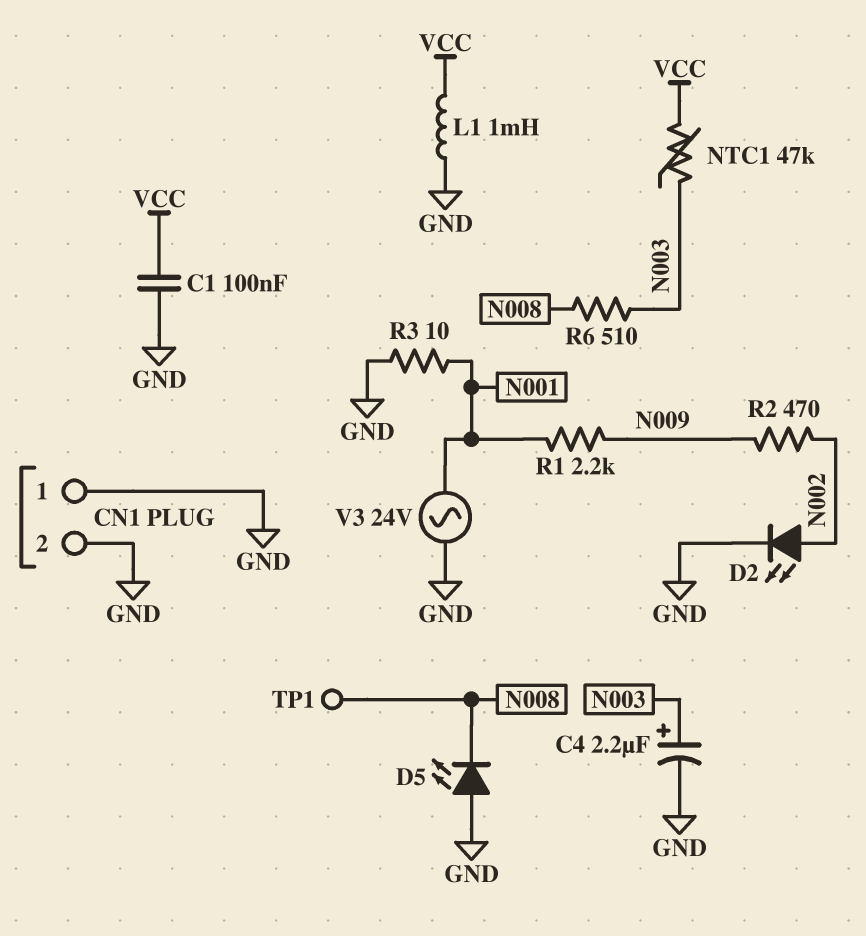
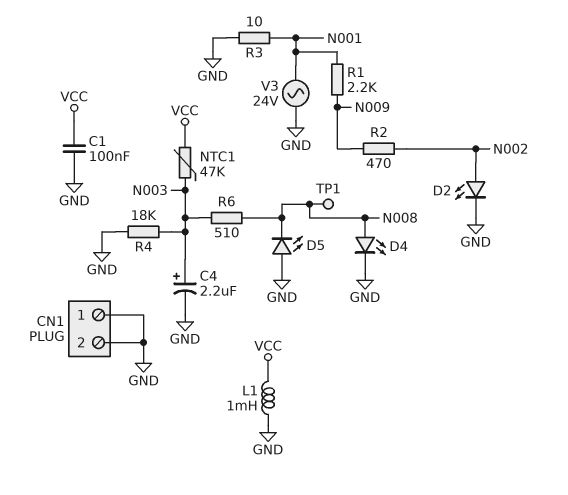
D4: none -> LED (A N008, K GND)
R4: none -> 18k (GND, N003)

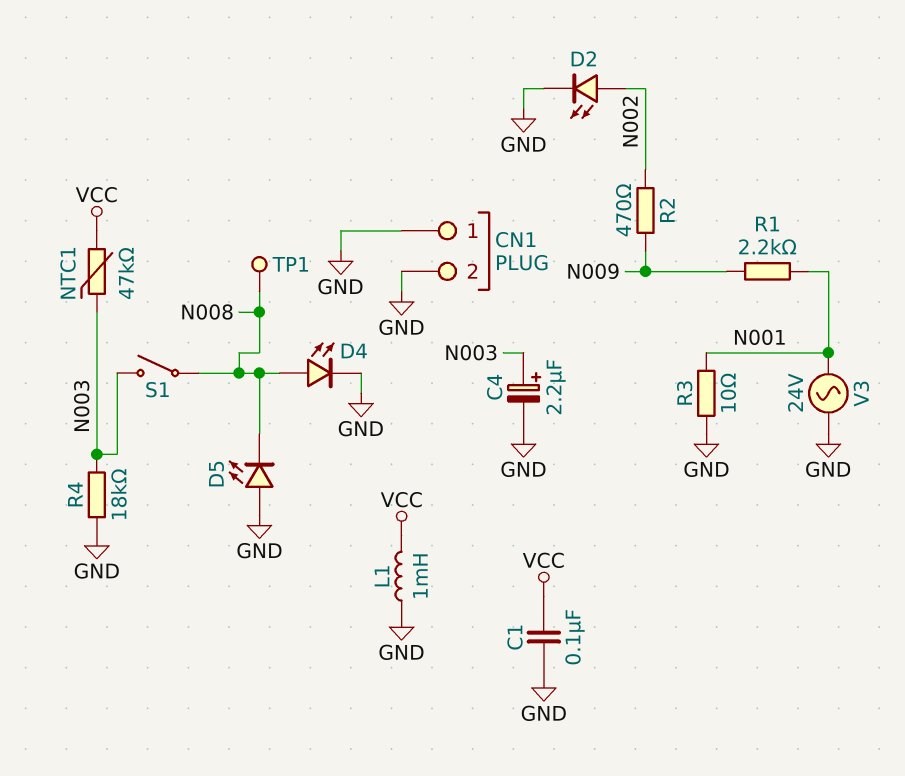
R6: 510 (N003, N008) -> none
S1: none -> switch (N003, N008)

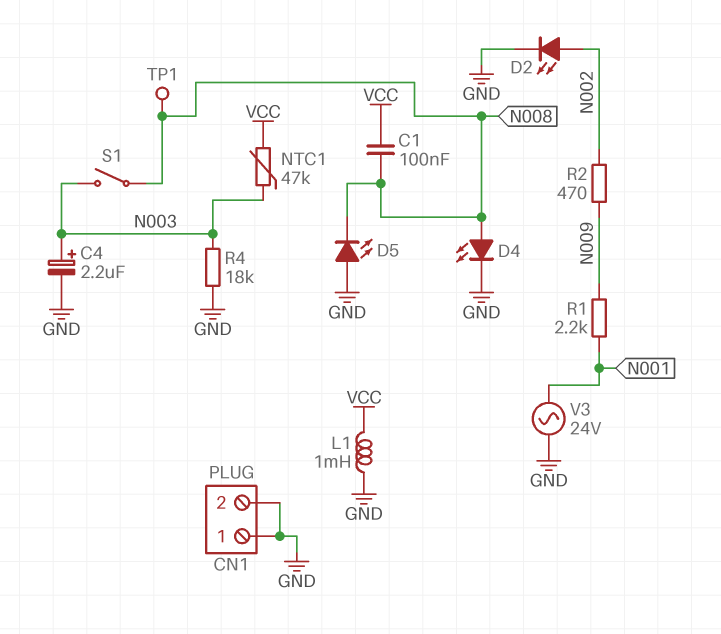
C1: 100nF (GND, VCC) -> 100nF (N008, VCC)
R3: 10 (GND, N001) -> none

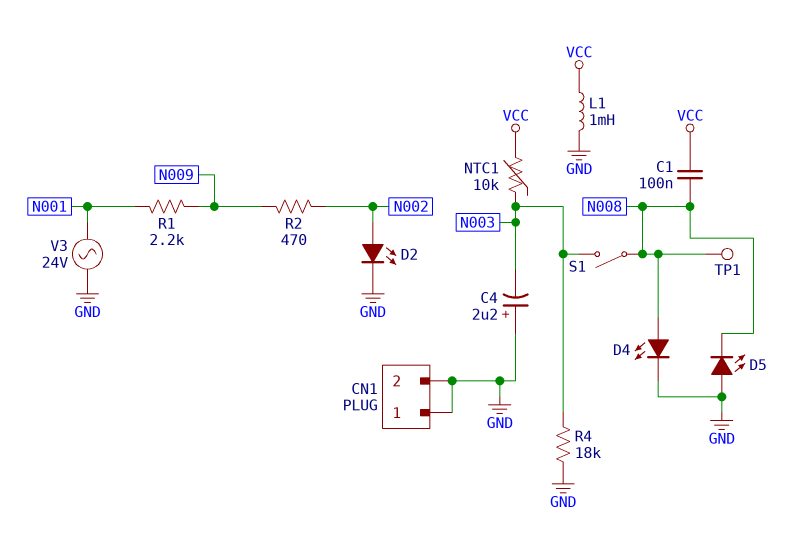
C4: 2.2uF (plus N003, minus GND) -> 2.2uF (plus GND, minus N003)
NTC1: 47k (N003, VCC) -> 10k (N003, VCC)

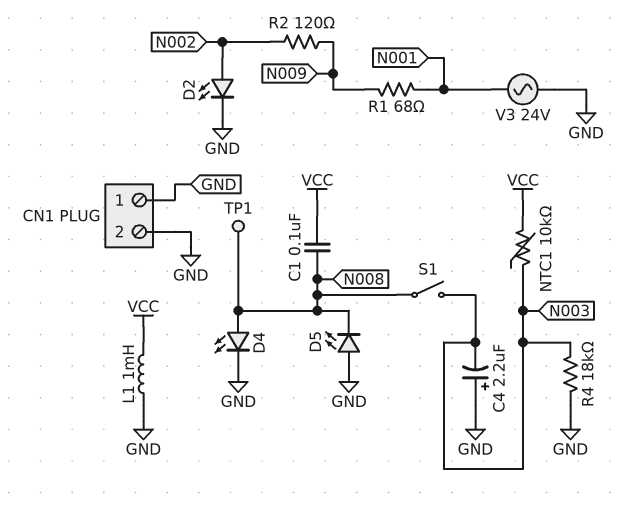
R1: 2.2k (N001, N009) -> 68 (N001, N009)
R2: 470 (N002, N009) -> 120 (N002, N009)

